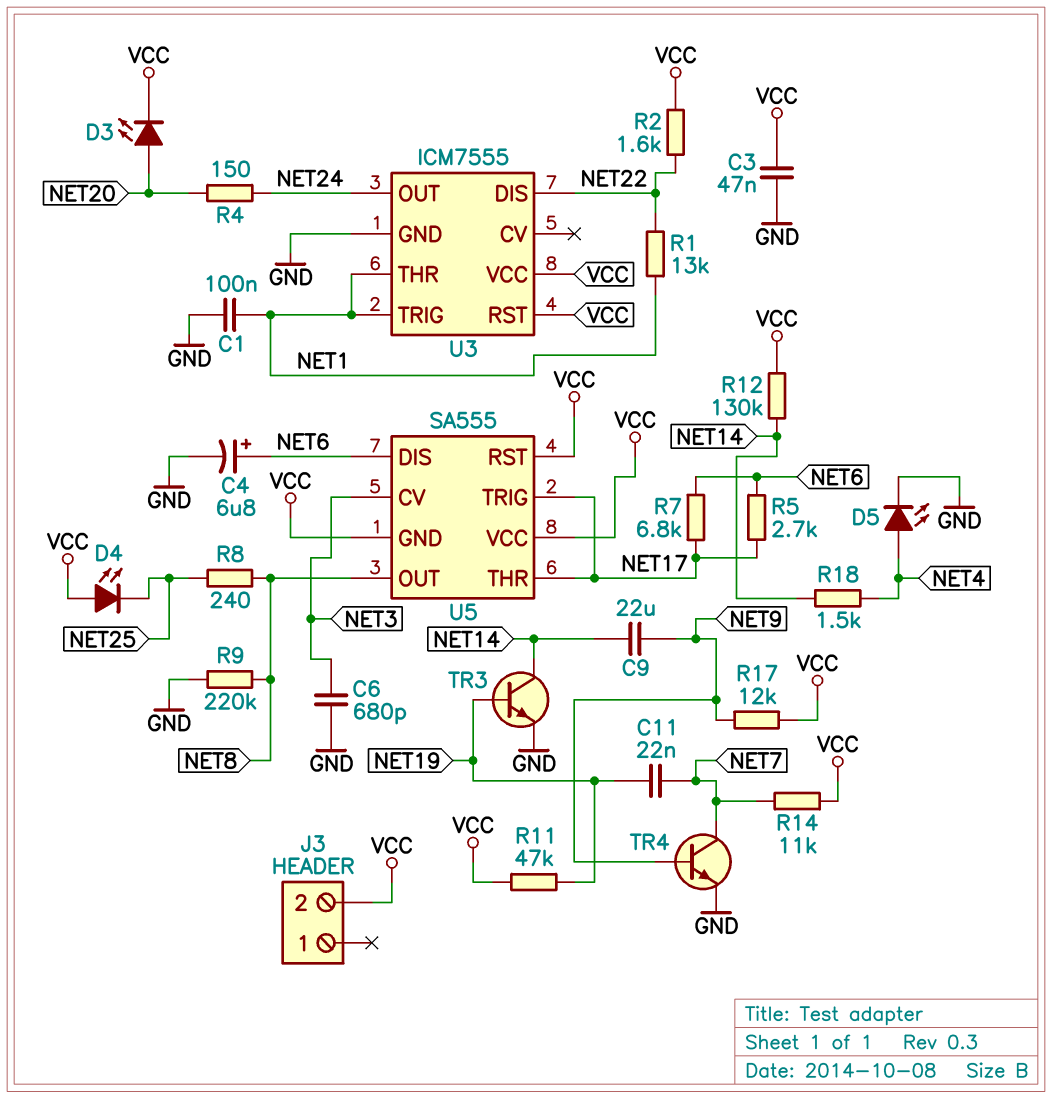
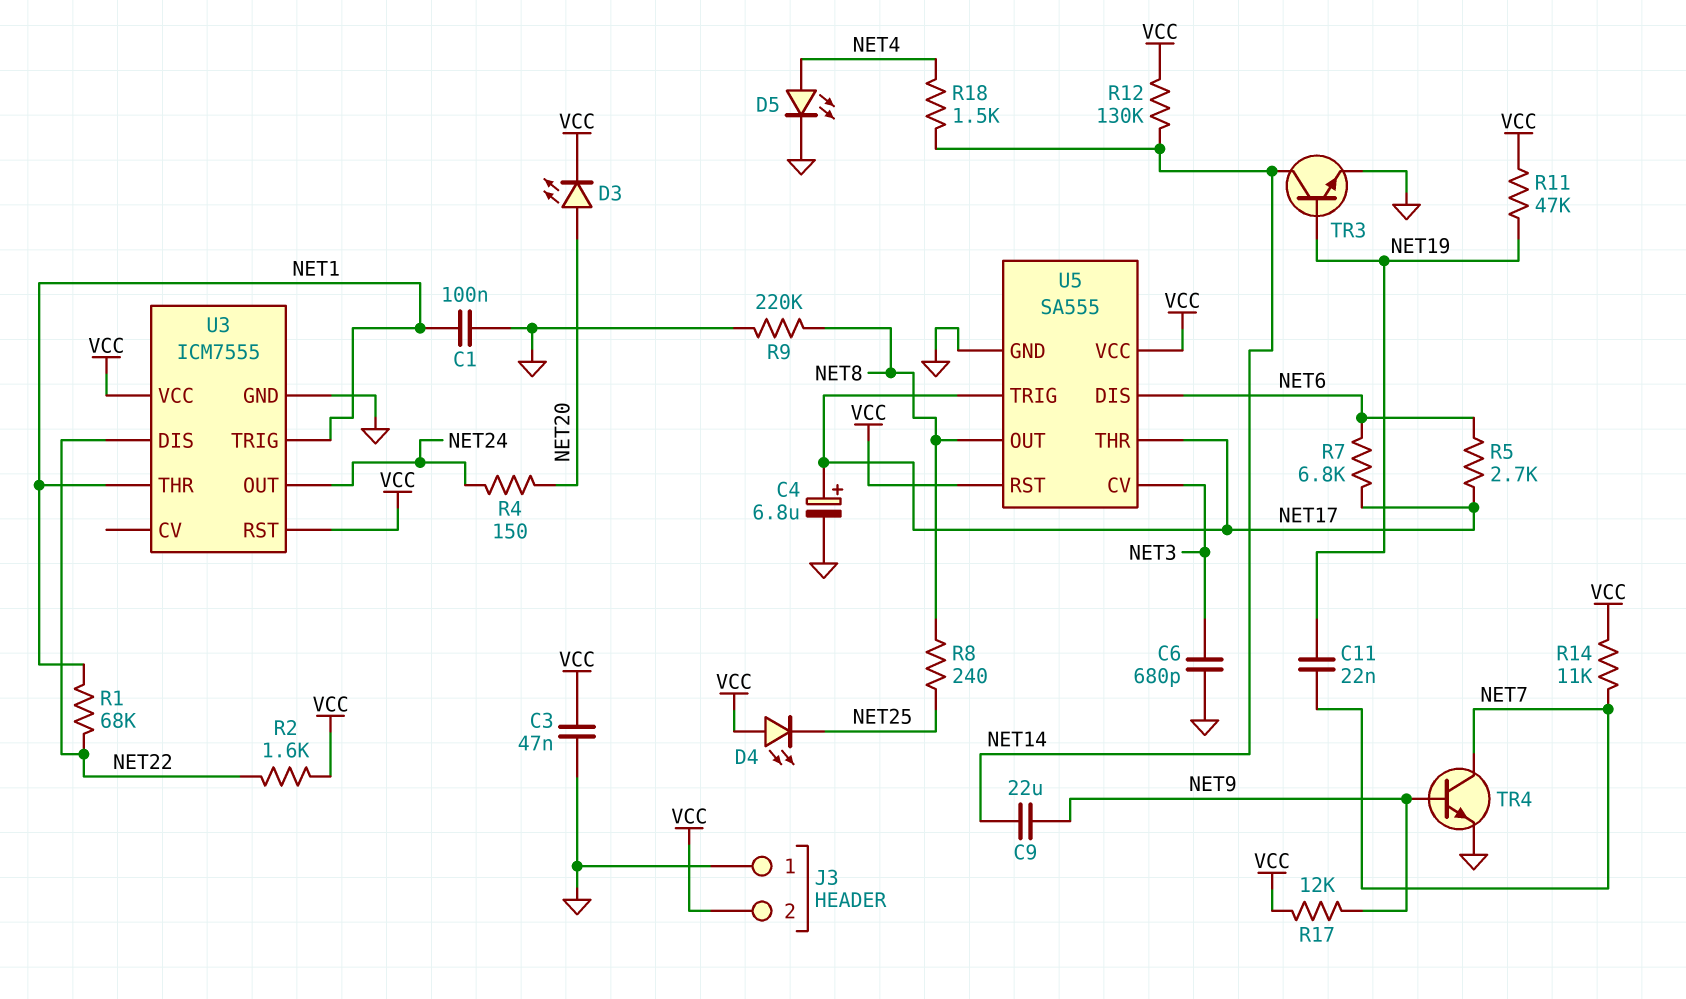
C4: 6.8uF (plus NET6, minus GND) -> 6.8uF (plus NET17, minus GND)
J3 pin 1: none -> GND
R1: 13k (NET1, NET22) -> 68k (NET1, NET22)
U5 pin GND: VCC -> GND

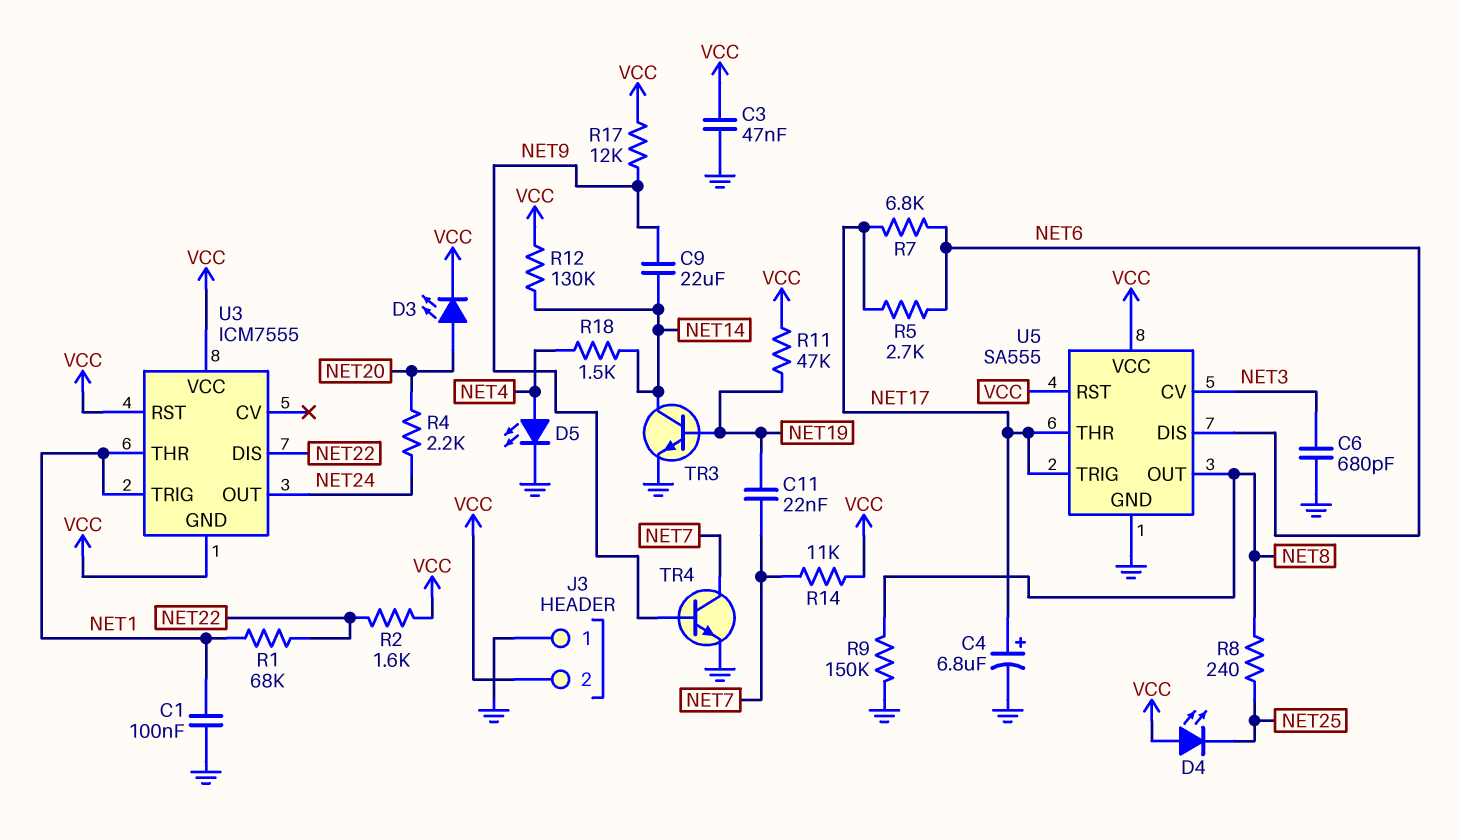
R4: 150 (NET20, NET24) -> 2.2k (NET20, NET24)
R9: 220k (GND, NET8) -> 150k (GND, NET8)
U3 pin GND: GND -> VCC

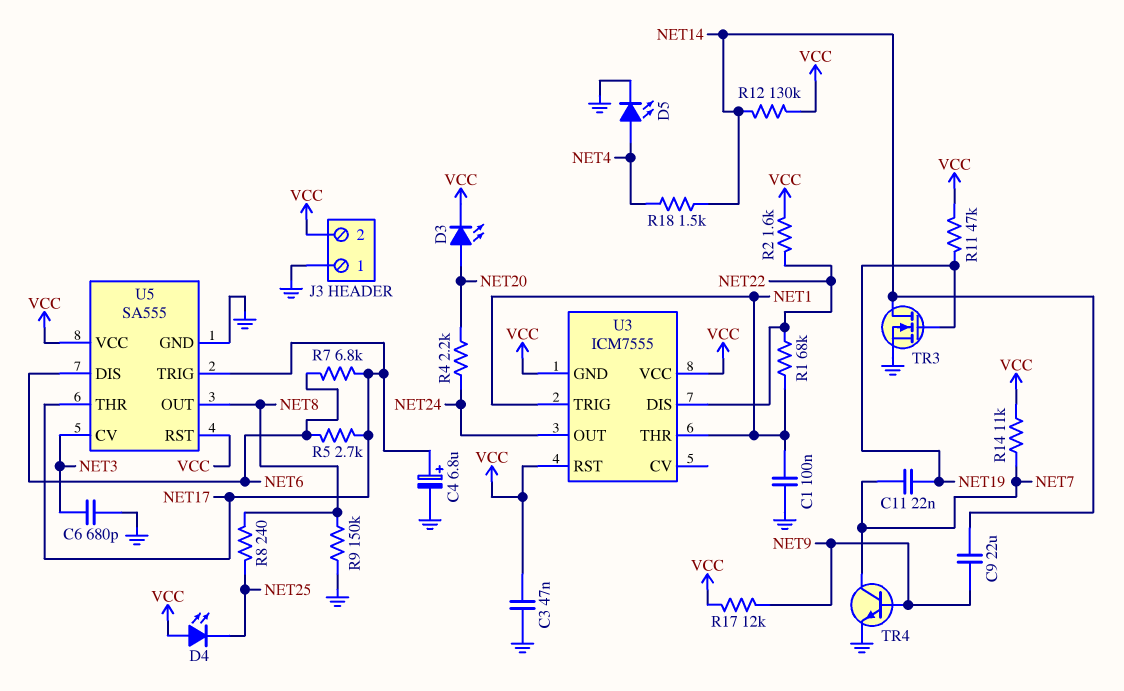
TR3: NPN (B NET19, C NET14, E GND) -> NMOS (G NET19, D NET14, S GND)

